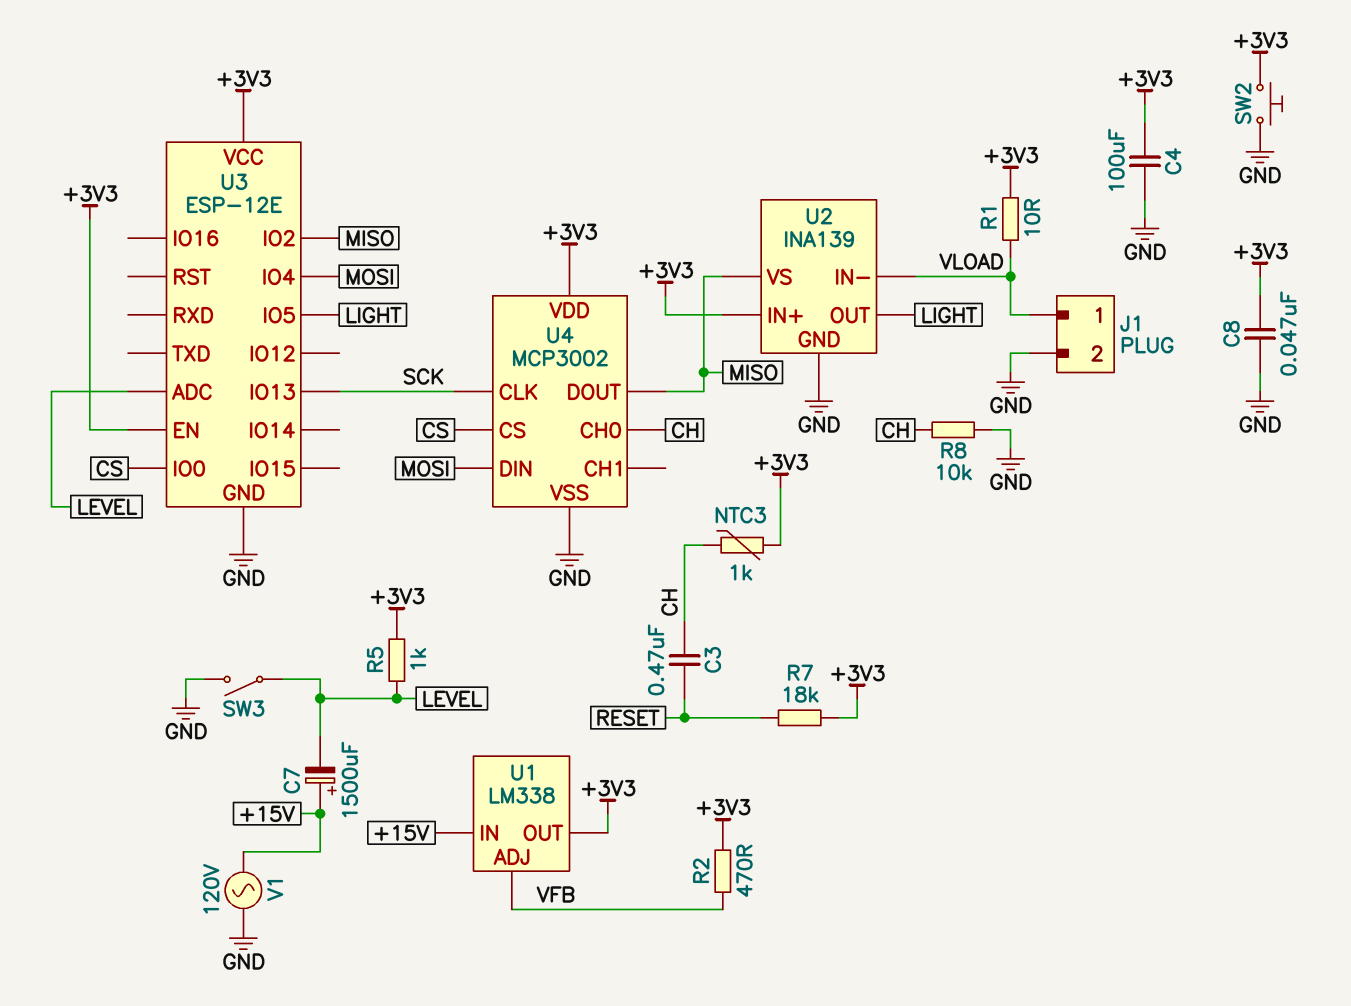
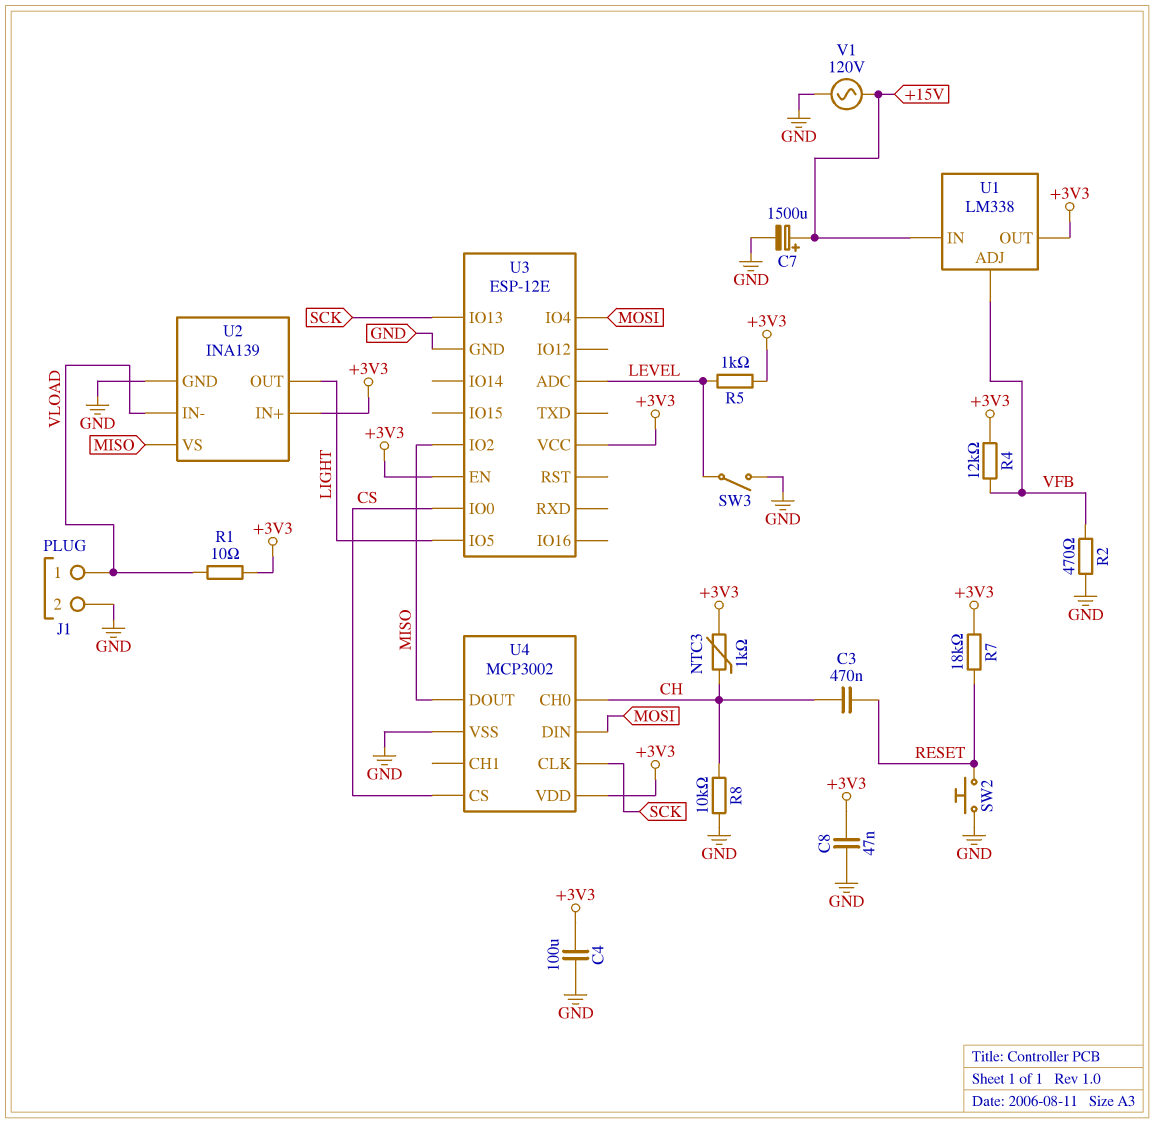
C7: 1500uF (plus +15V, minus LEVEL) -> 1500uF (plus +15V, minus GND)
R2: 470 (+3V3, VFB) -> 470 (GND, VFB)
R4: none -> 12k (+3V3, VFB)
SW2: button (+3V3, GND) -> button (GND, RESET)

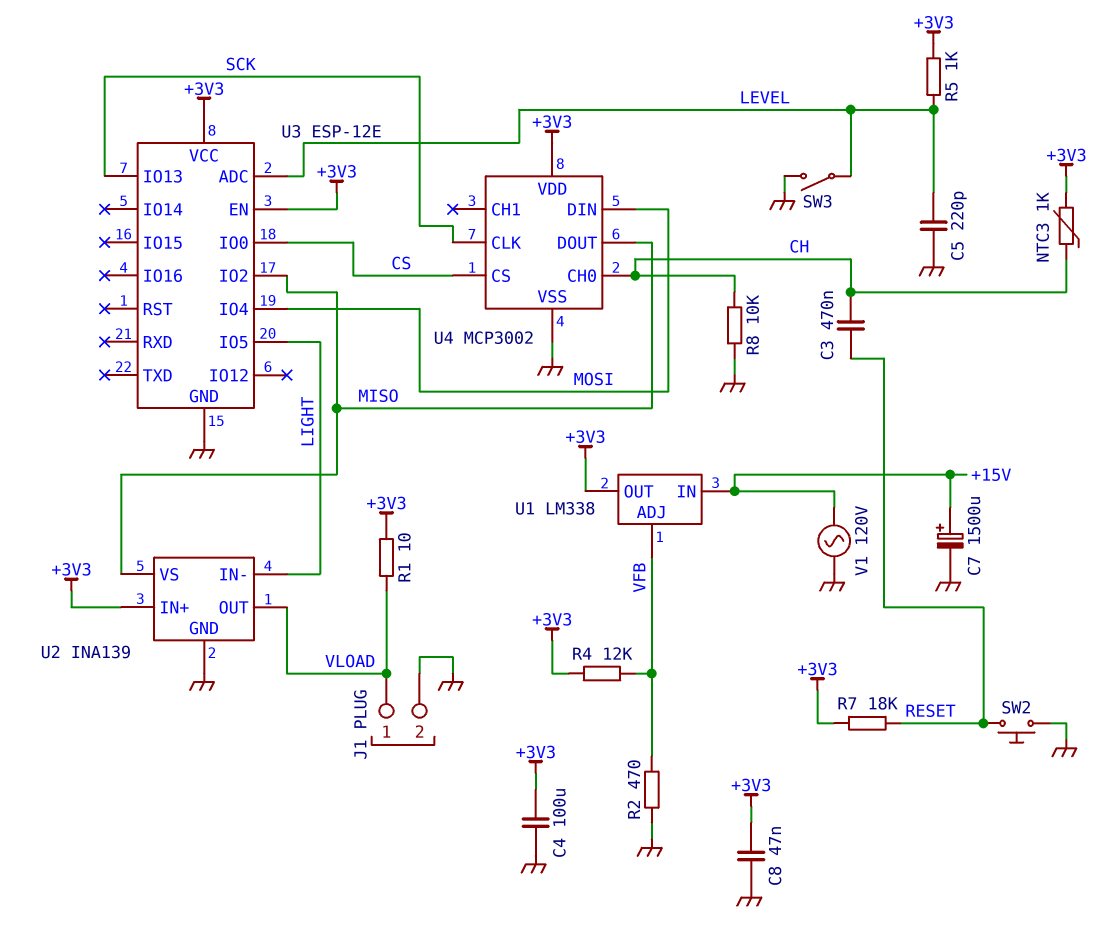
C5: none -> 220pF (GND, LEVEL)
U2 pin IN-: VLOAD -> LIGHT
U2 pin OUT: LIGHT -> VLOAD

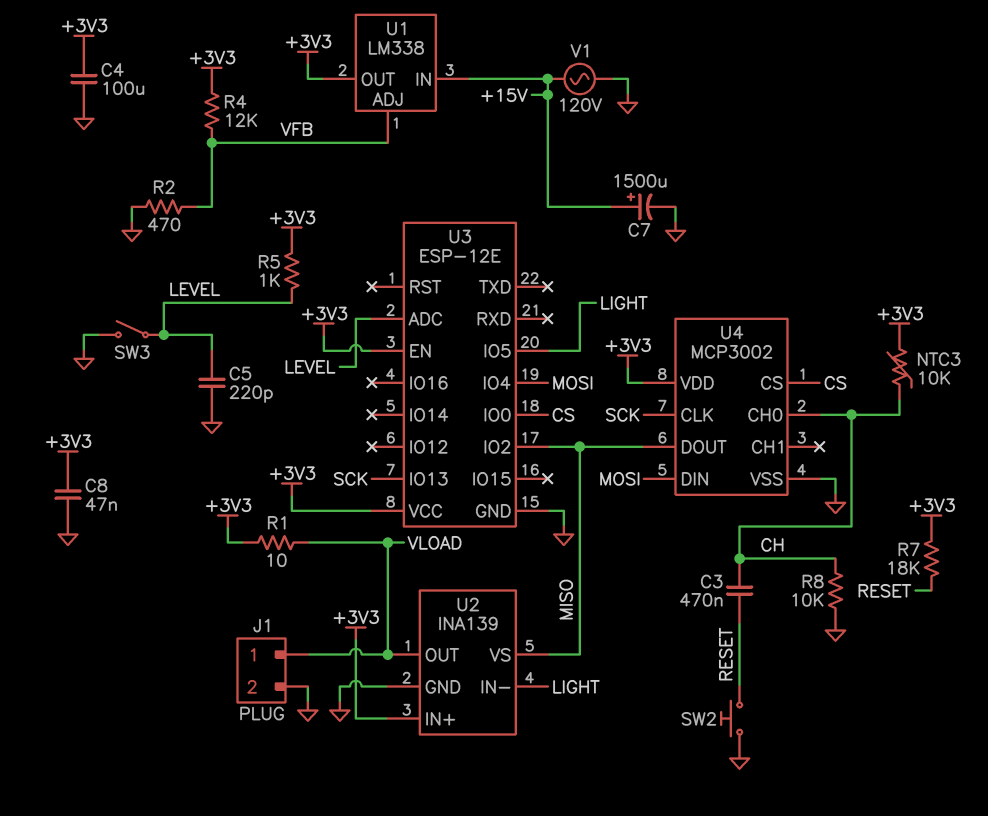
NTC3: 1k (+3V3, CH) -> 10k (+3V3, CH)

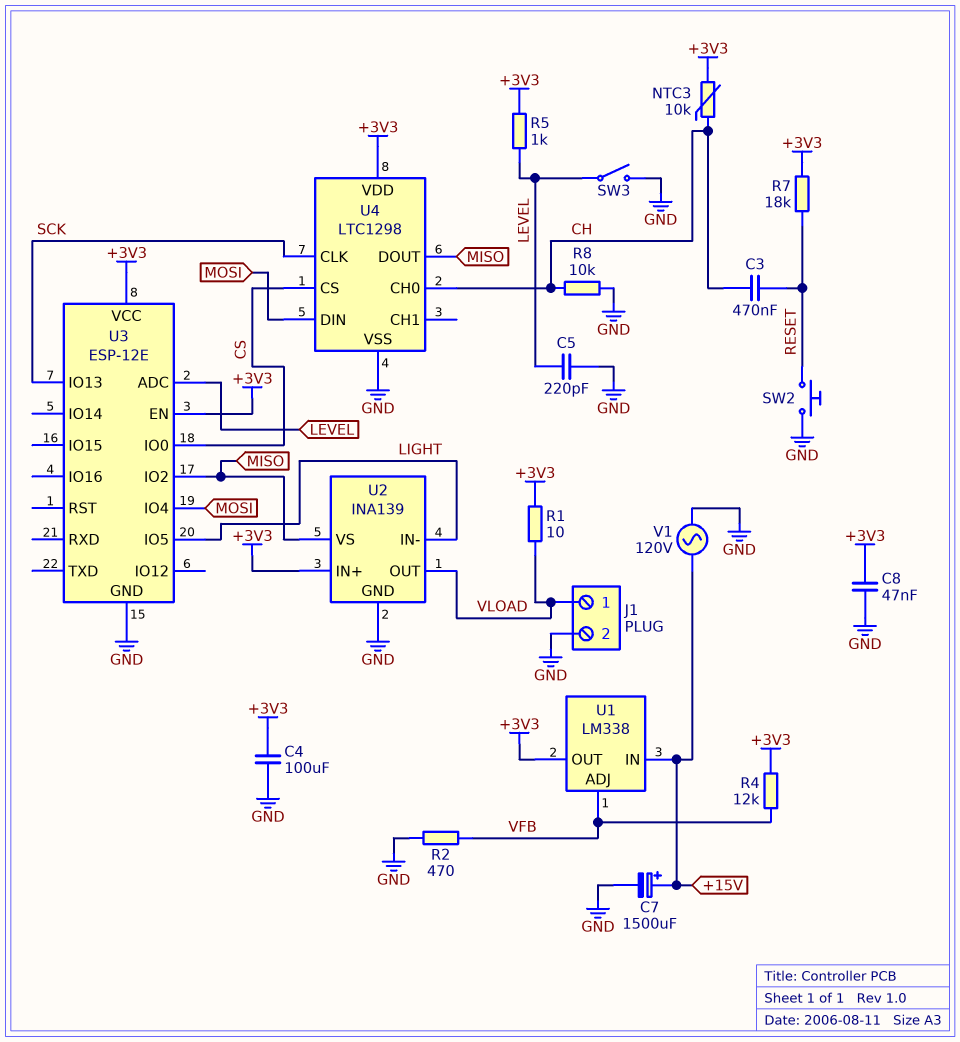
U4: MCP3002 -> LTC1298

